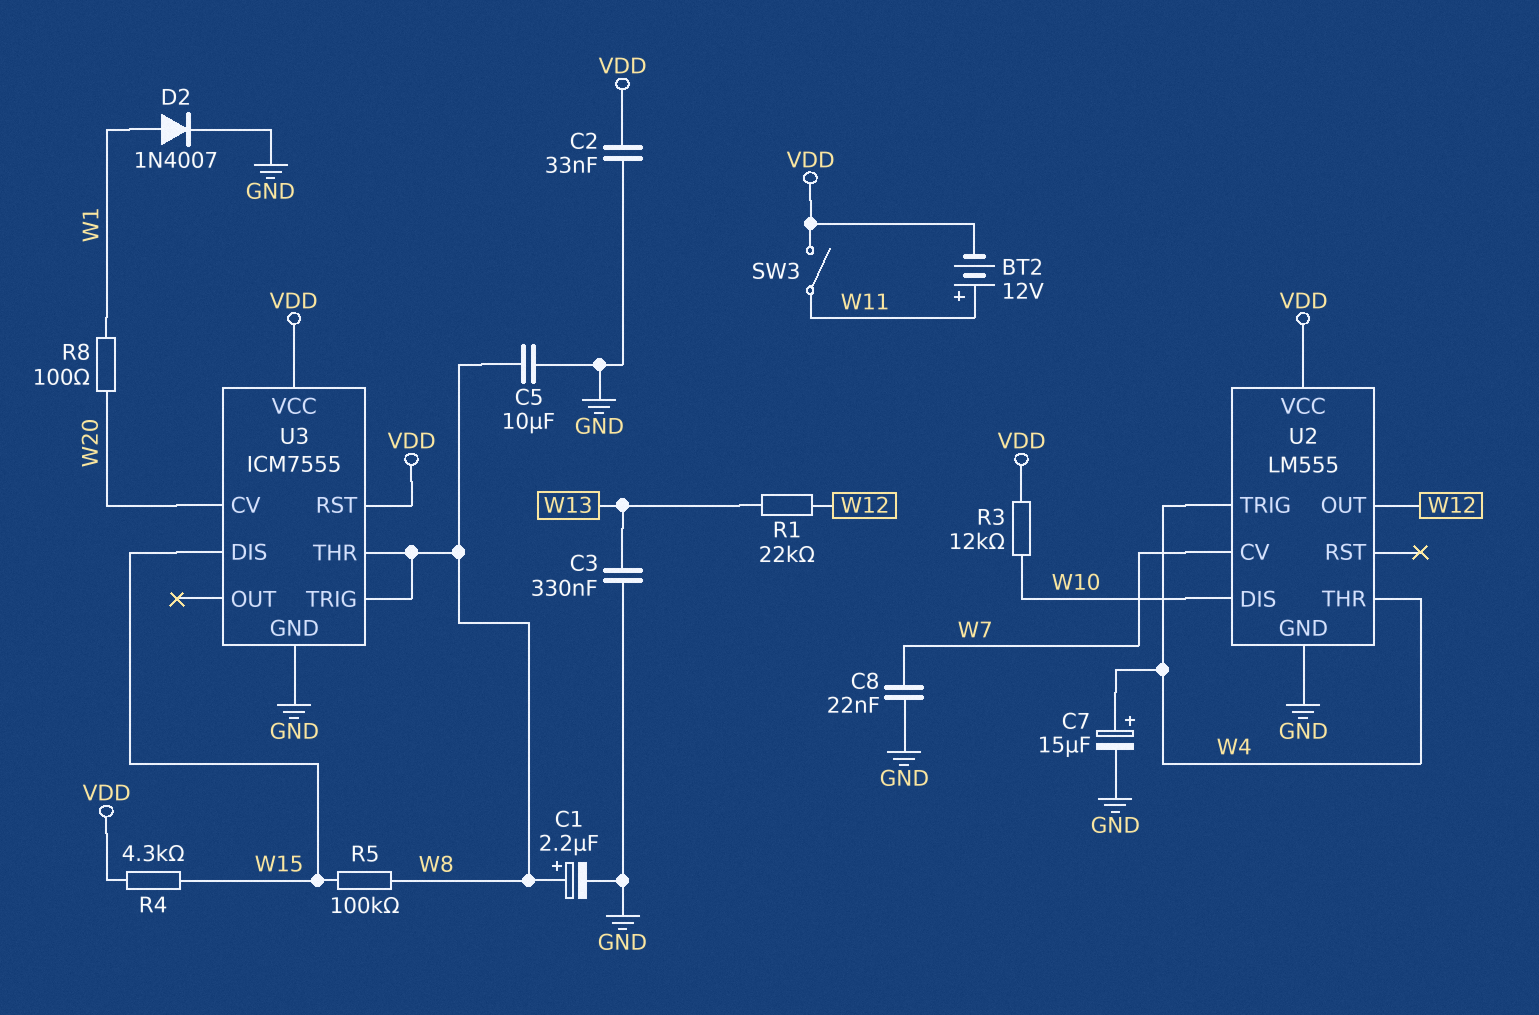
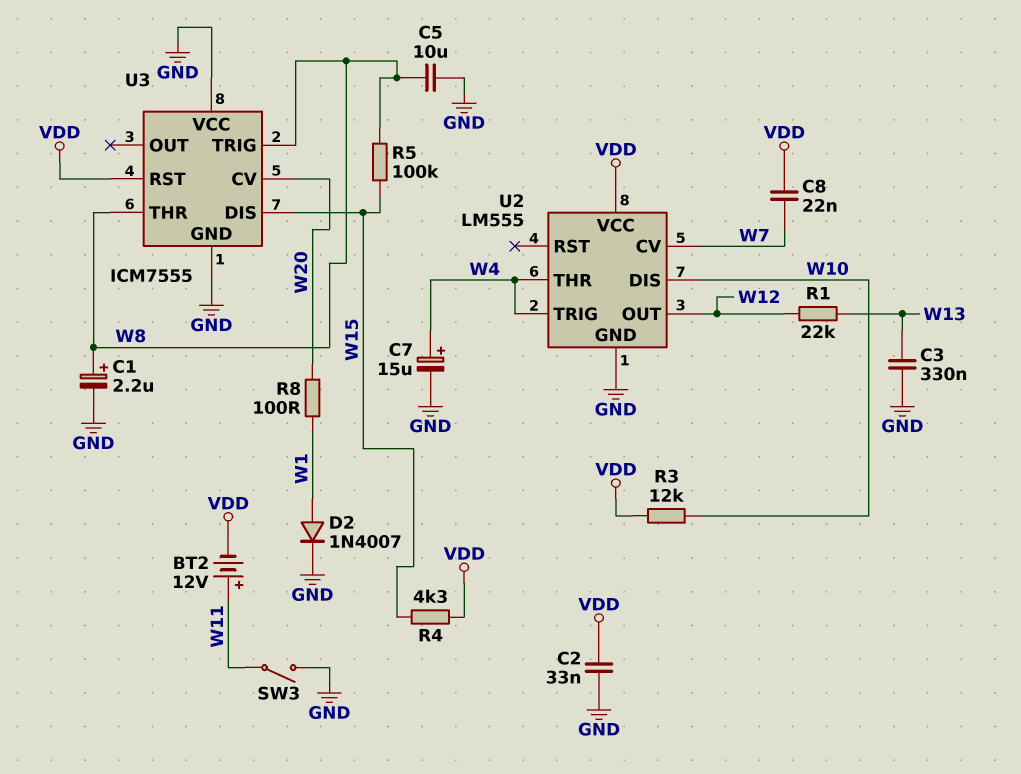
C8: 22nF (GND, W7) -> 22nF (VDD, W7)
SW3: switch (VDD, W11) -> switch (GND, W11)
U3 pin VCC: VDD -> GND

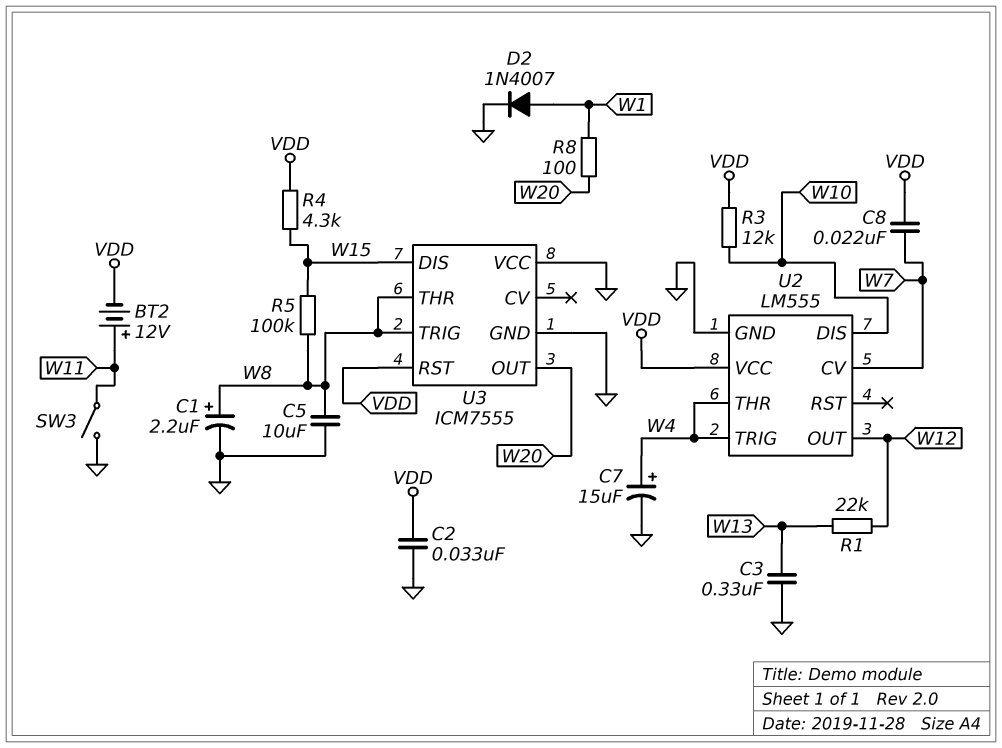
U3 pin CV: W20 -> none
U3 pin OUT: none -> W20

